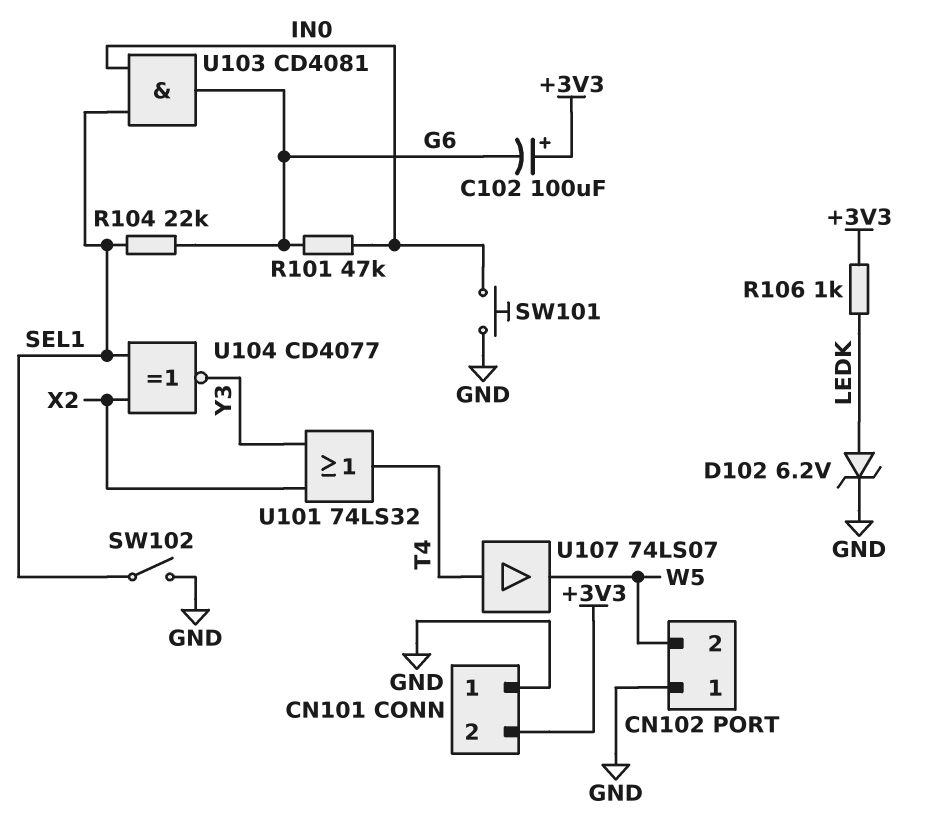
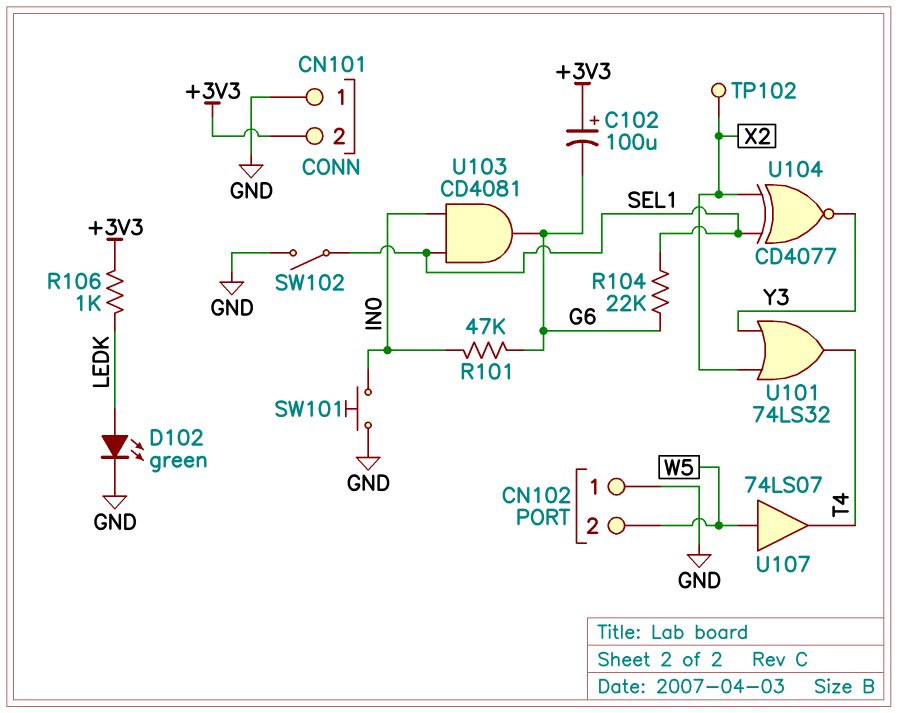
D102: zener 6.2V (A LEDK, K GND) -> LED green (A LEDK, K GND)
TP102: none -> test point (X2)
U107: buffer 74LS07 (in T4, out W5) -> buffer 74LS07 (in W5, out T4)

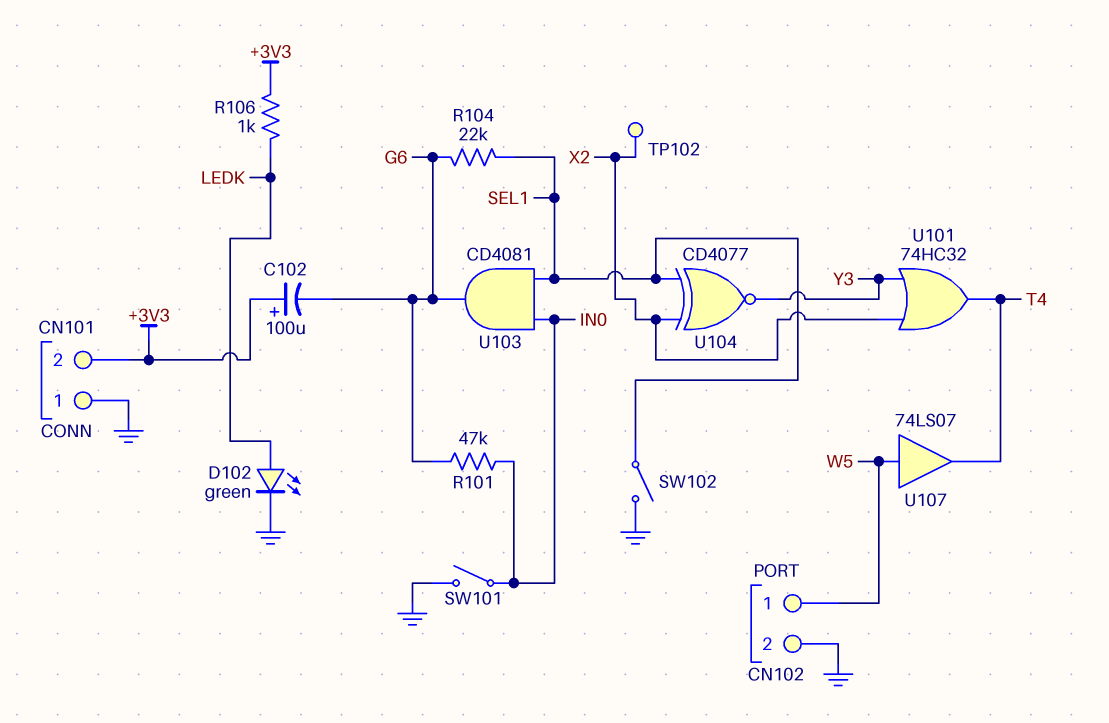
CN102 pin 1: GND -> W5
CN102 pin 2: W5 -> GND
SW101: button (GND, IN0) -> switch (GND, IN0)
U101: OR 74LS32 (in X2, in Y3, out T4) -> OR 74HC32 (in X2, in Y3, out T4)

